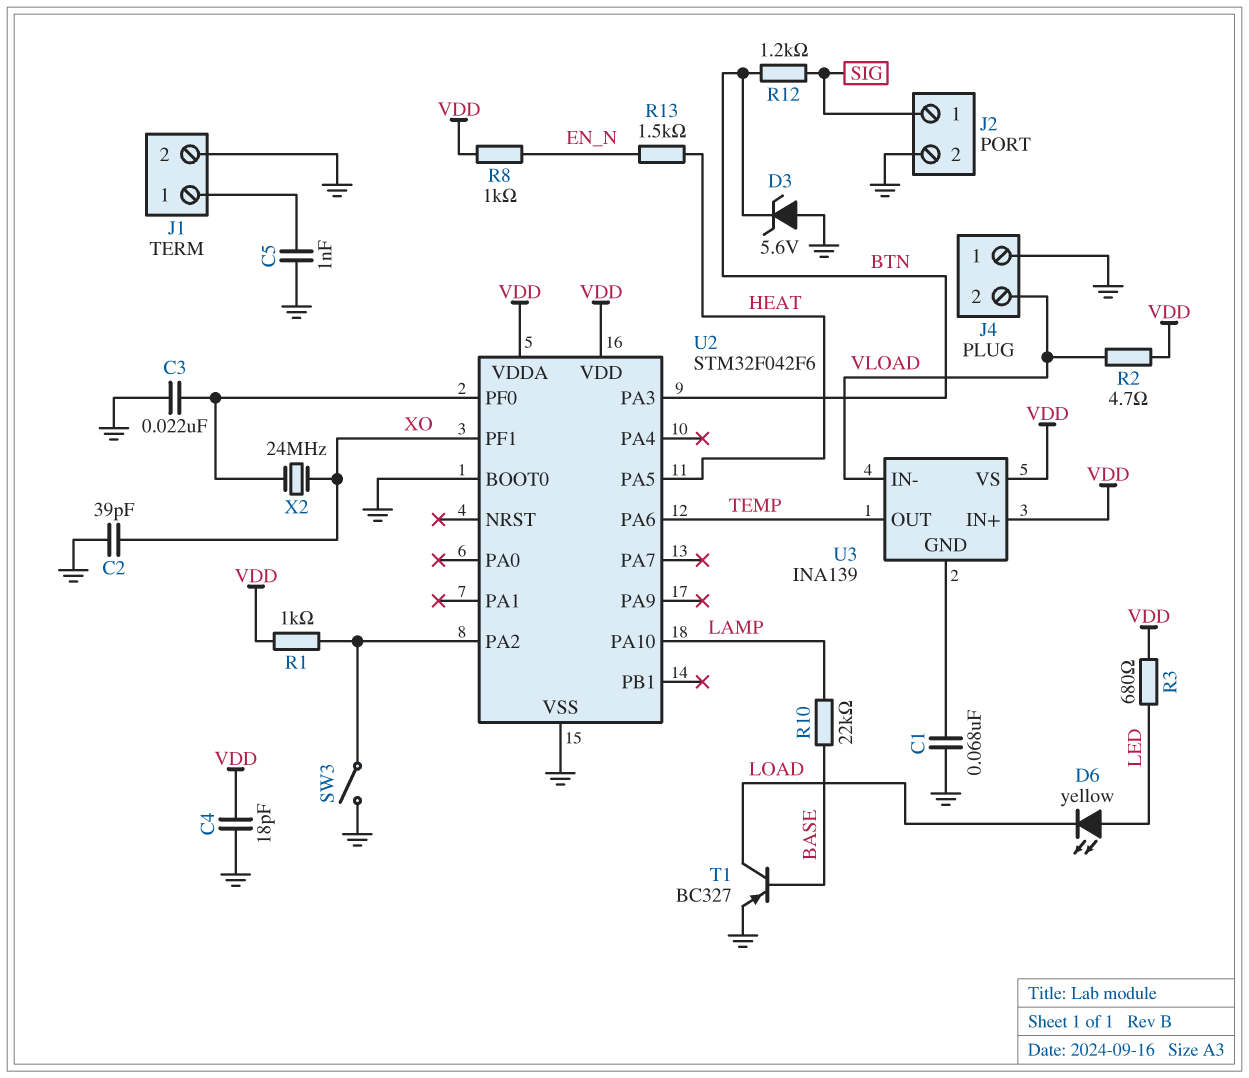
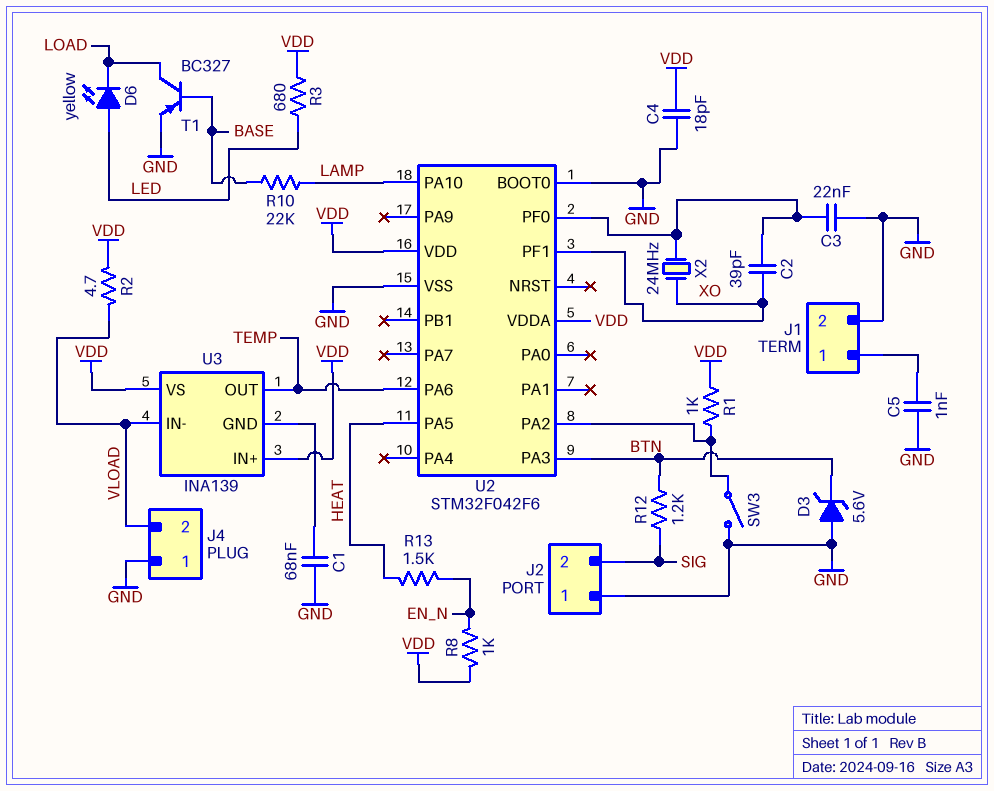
C2: 39pF (GND, XO) -> 39pF (U2/PF0, XO)
J2 pin 1: SIG -> GND
J2 pin 2: GND -> SIG

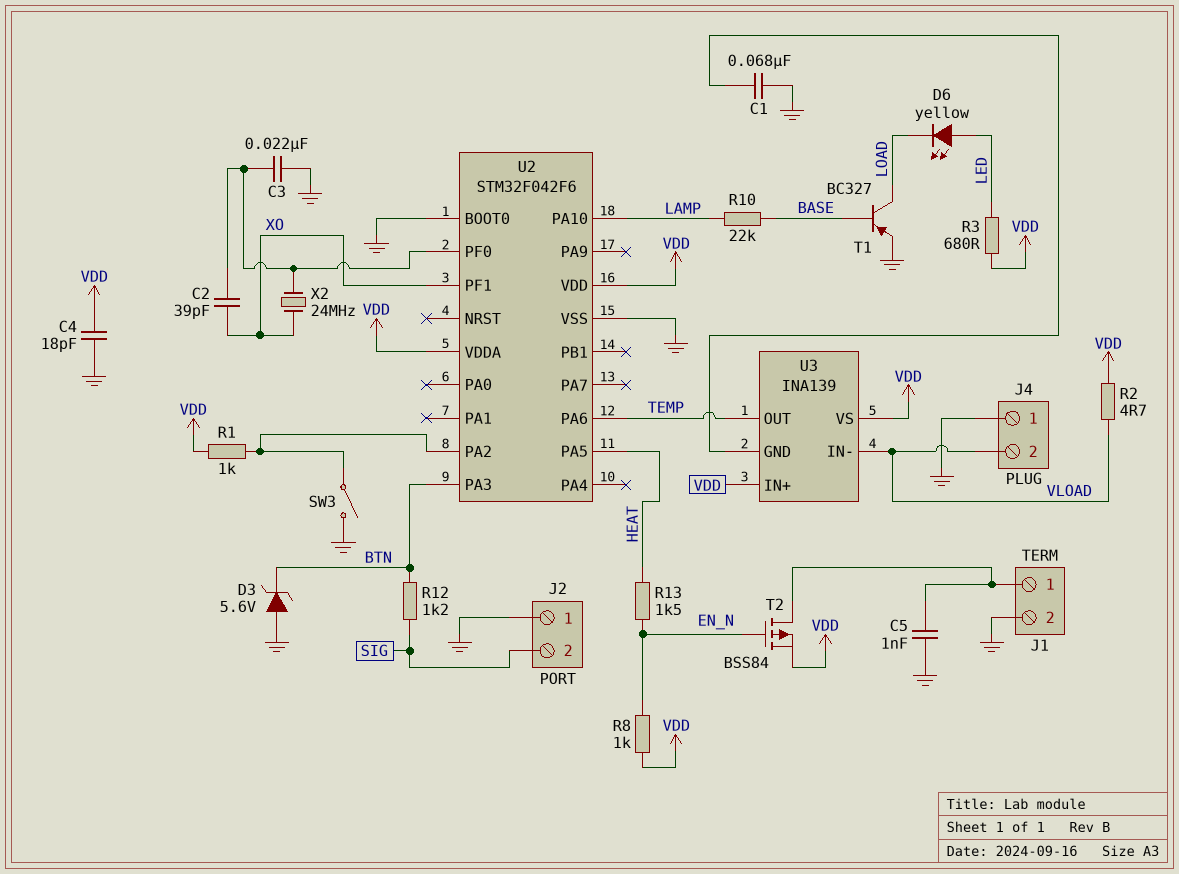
T2: none -> PMOS BSS84 (G EN_N, D J1/1, S VDD)

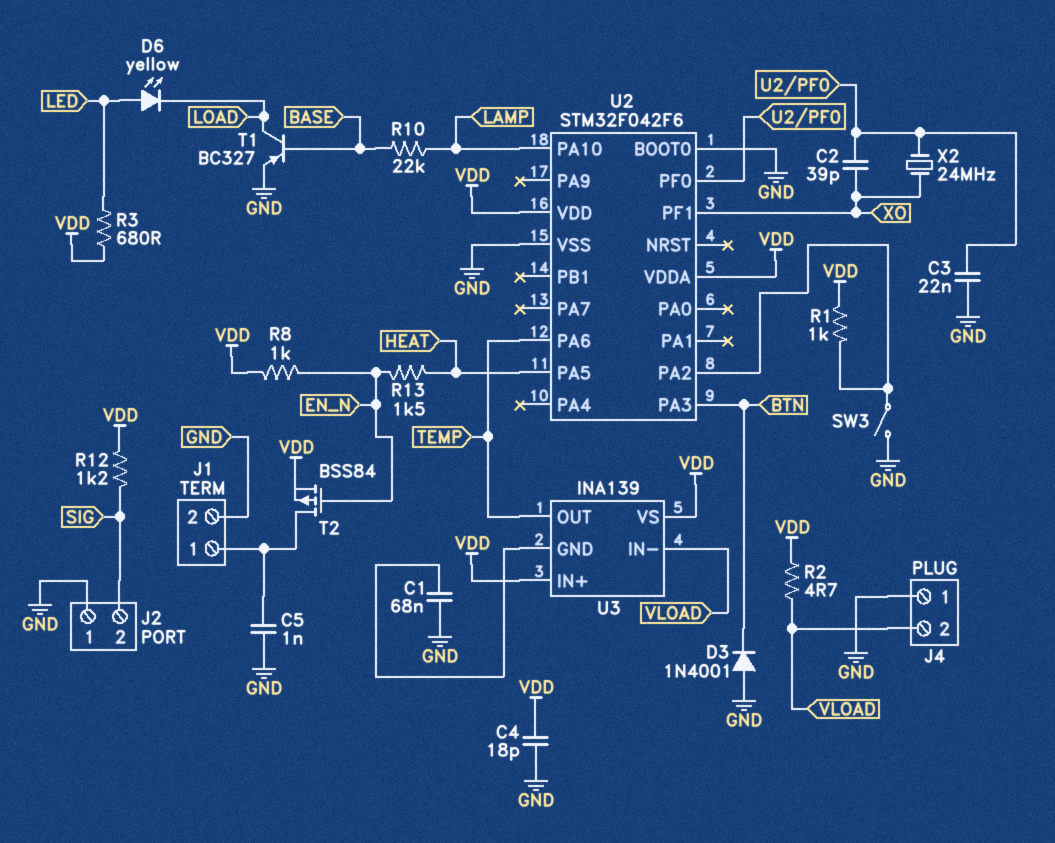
D3: zener 5.6V (A GND, K BTN) -> diode 1N4001 (A GND, K BTN)
R12: 1.2k (BTN, SIG) -> 1.2k (SIG, VDD)

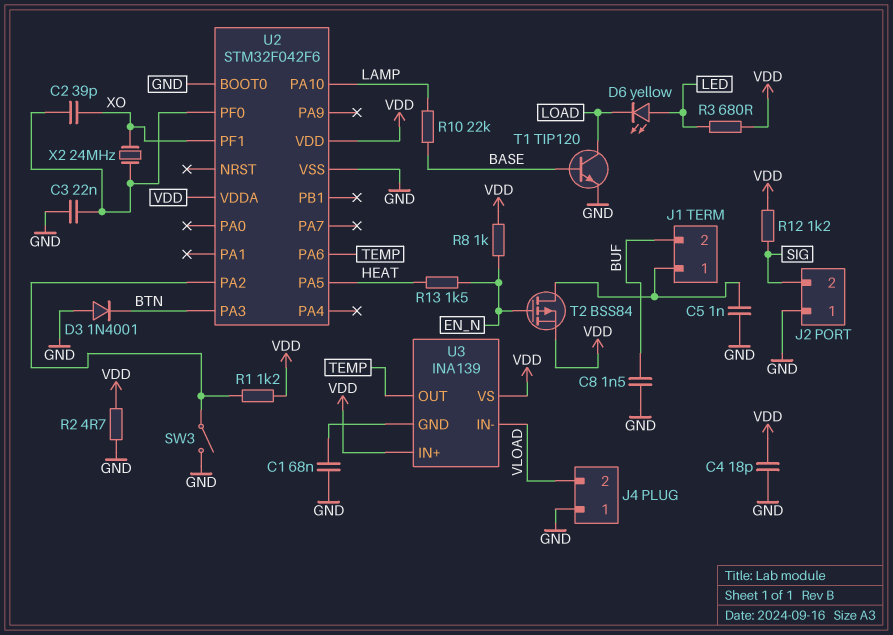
C8: none -> 1.5nF (BUF, GND)
J1 pin 2: GND -> BUF
R1: 1k (U2/PA2, VDD) -> 1.2k (U2/PA2, VDD)
R2: 4.7 (VDD, VLOAD) -> 4.7 (GND, VDD)
T1: PNP BC327 (B BASE, C LOAD, E GND) -> NPN TIP120 (B BASE, C LOAD, E GND)

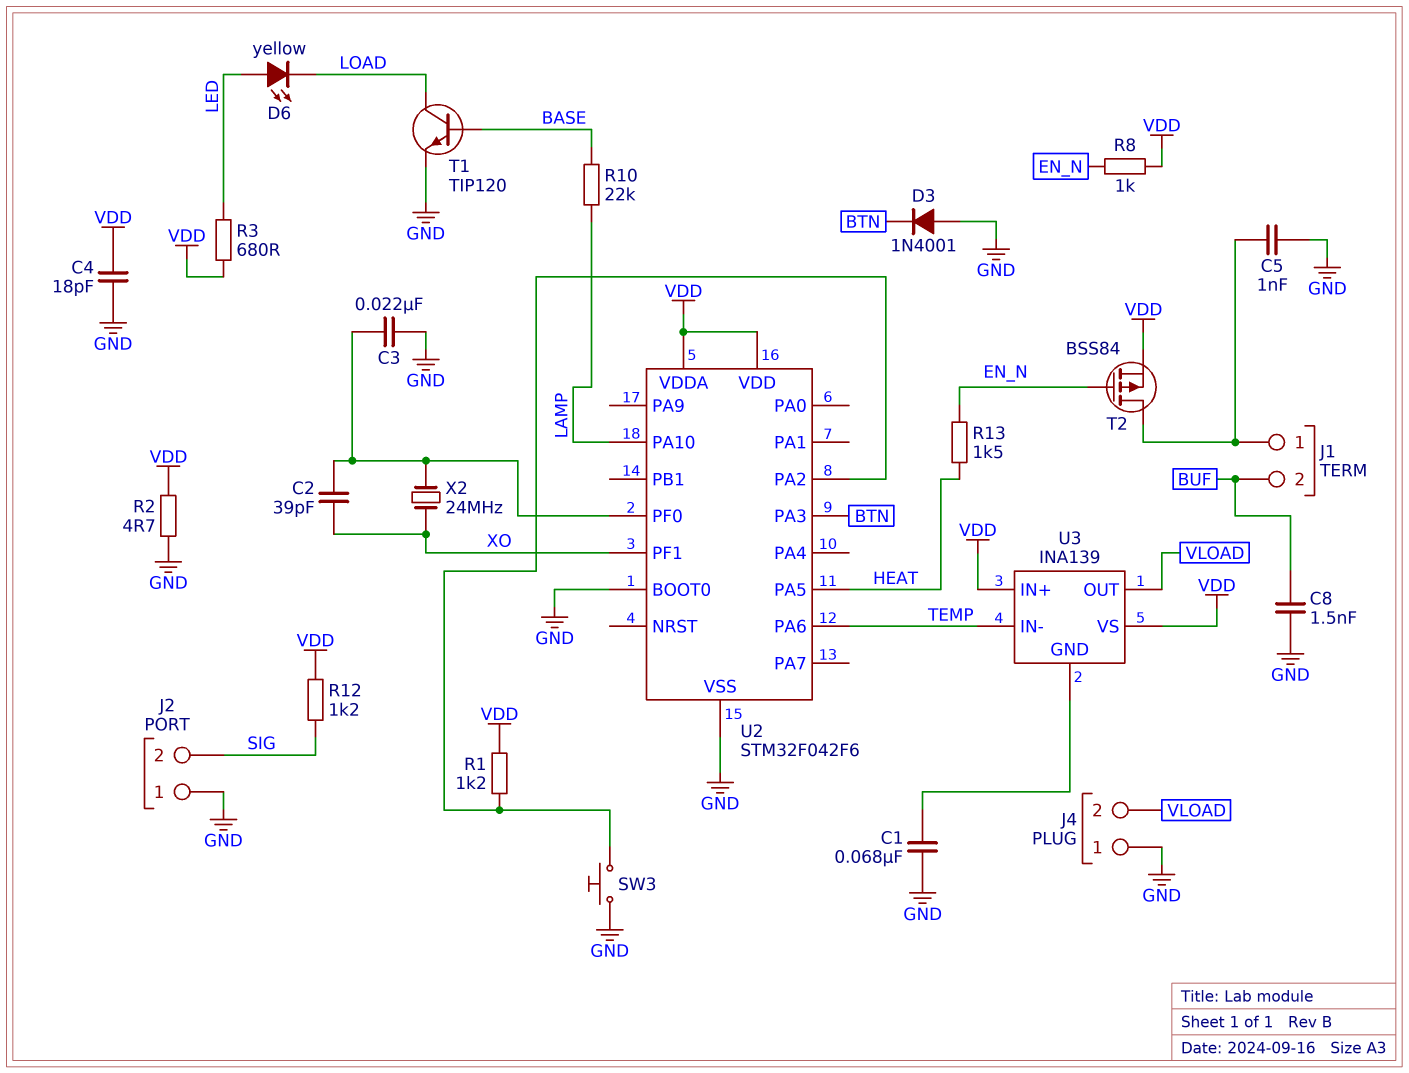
SW3: switch (GND, U2/PA2) -> button (GND, U2/PA2)
U3 pin IN-: VLOAD -> TEMP
U3 pin OUT: TEMP -> VLOAD

